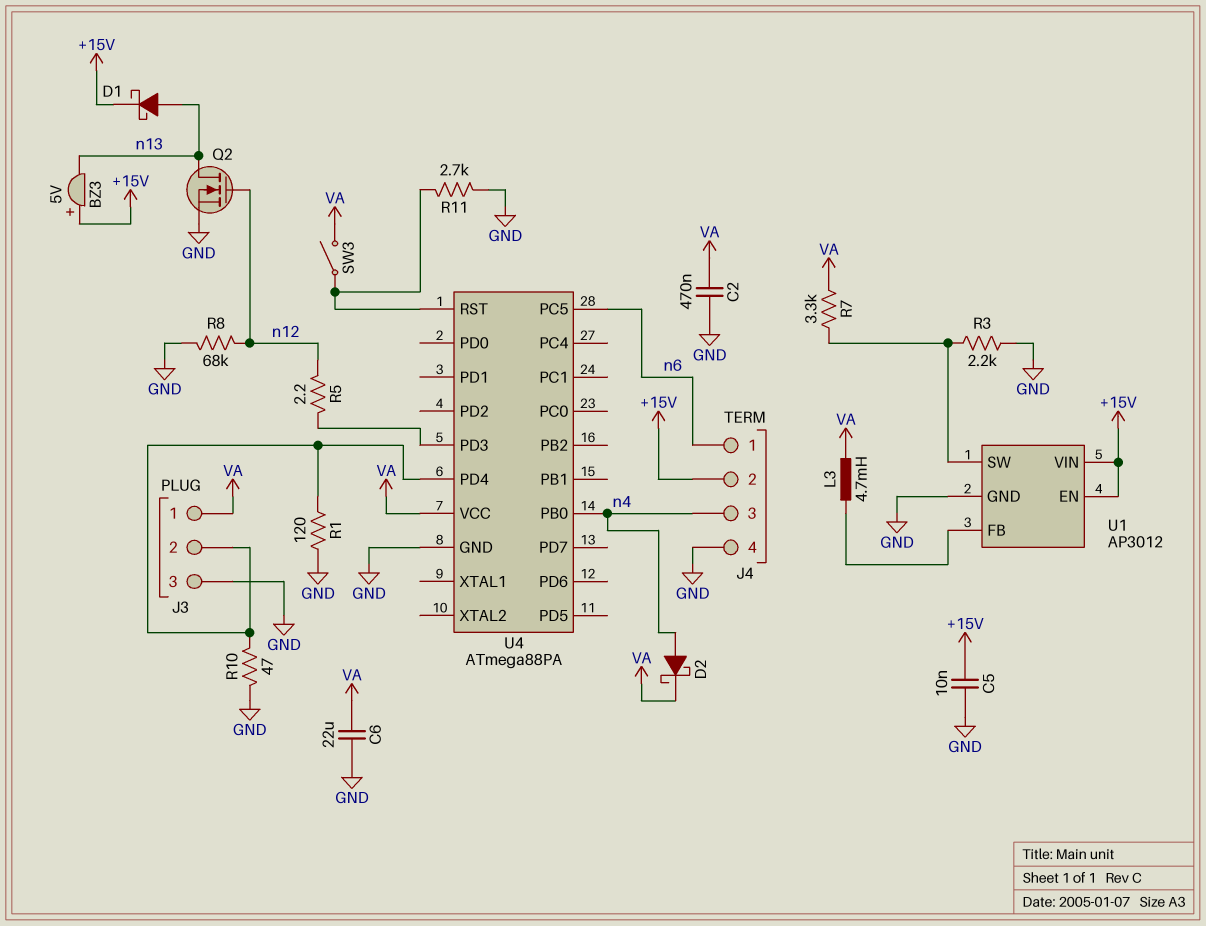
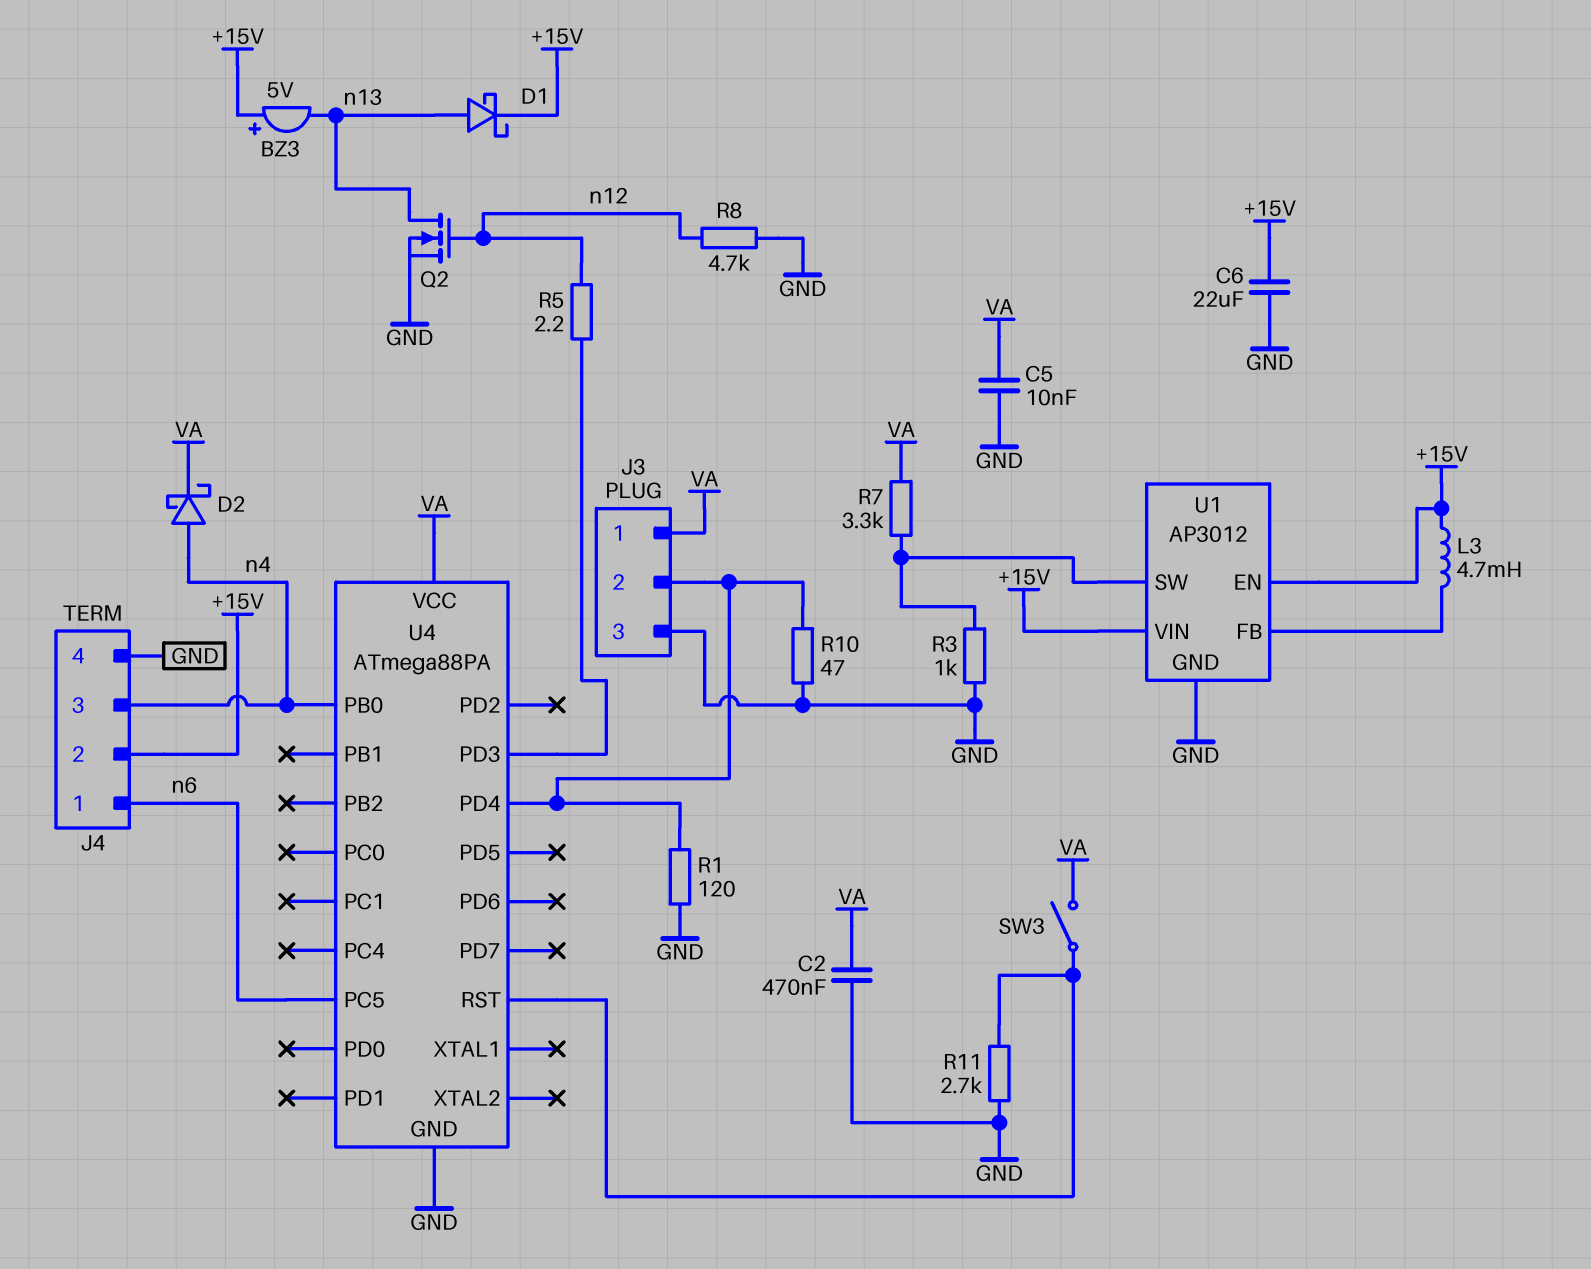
C5: 10nF (+15V, GND) -> 10nF (GND, VA)
C6: 22uF (GND, VA) -> 22uF (+15V, GND)
L3: 4.7mH (U1/FB, VA) -> 4.7mH (+15V, U1/FB)
R3: 2.2k (GND, U1/SW) -> 1k (GND, U1/SW)
R8: 68k (GND, n12) -> 4.7k (GND, n12)

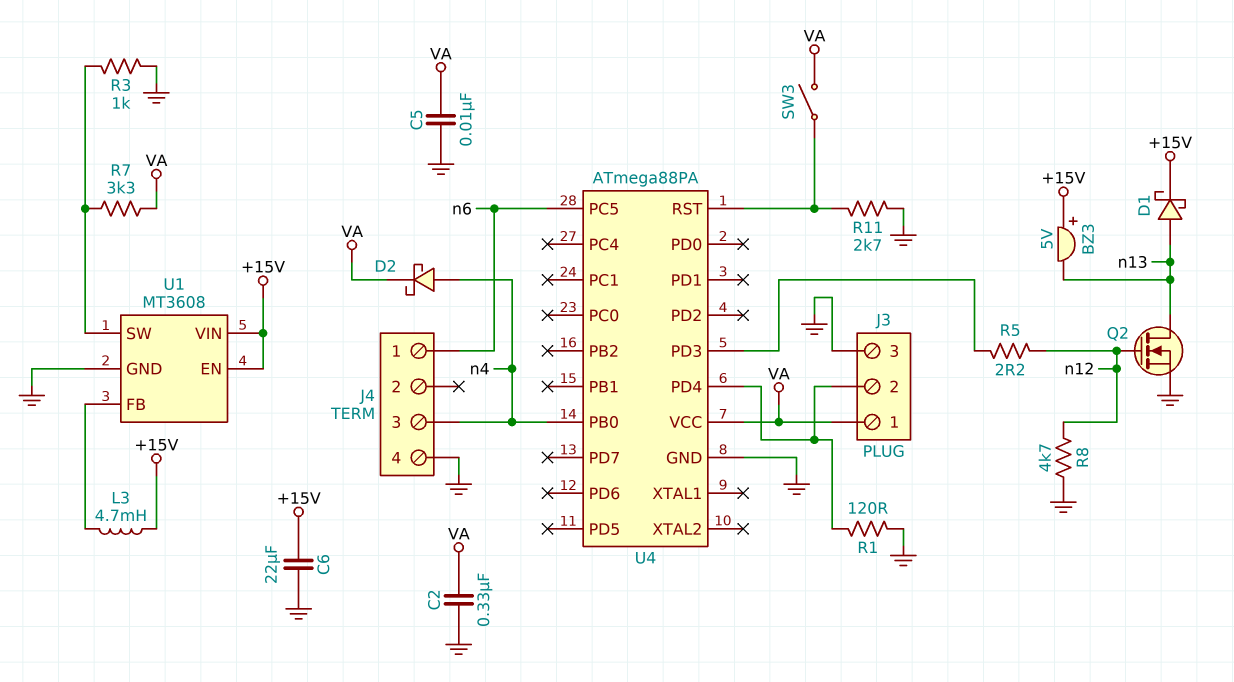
C2: 470nF (GND, VA) -> 330nF (GND, VA)
J4 pin 2: +15V -> none
R10: 47 (GND, J3/2) -> none
U1: AP3012 -> MT3608

